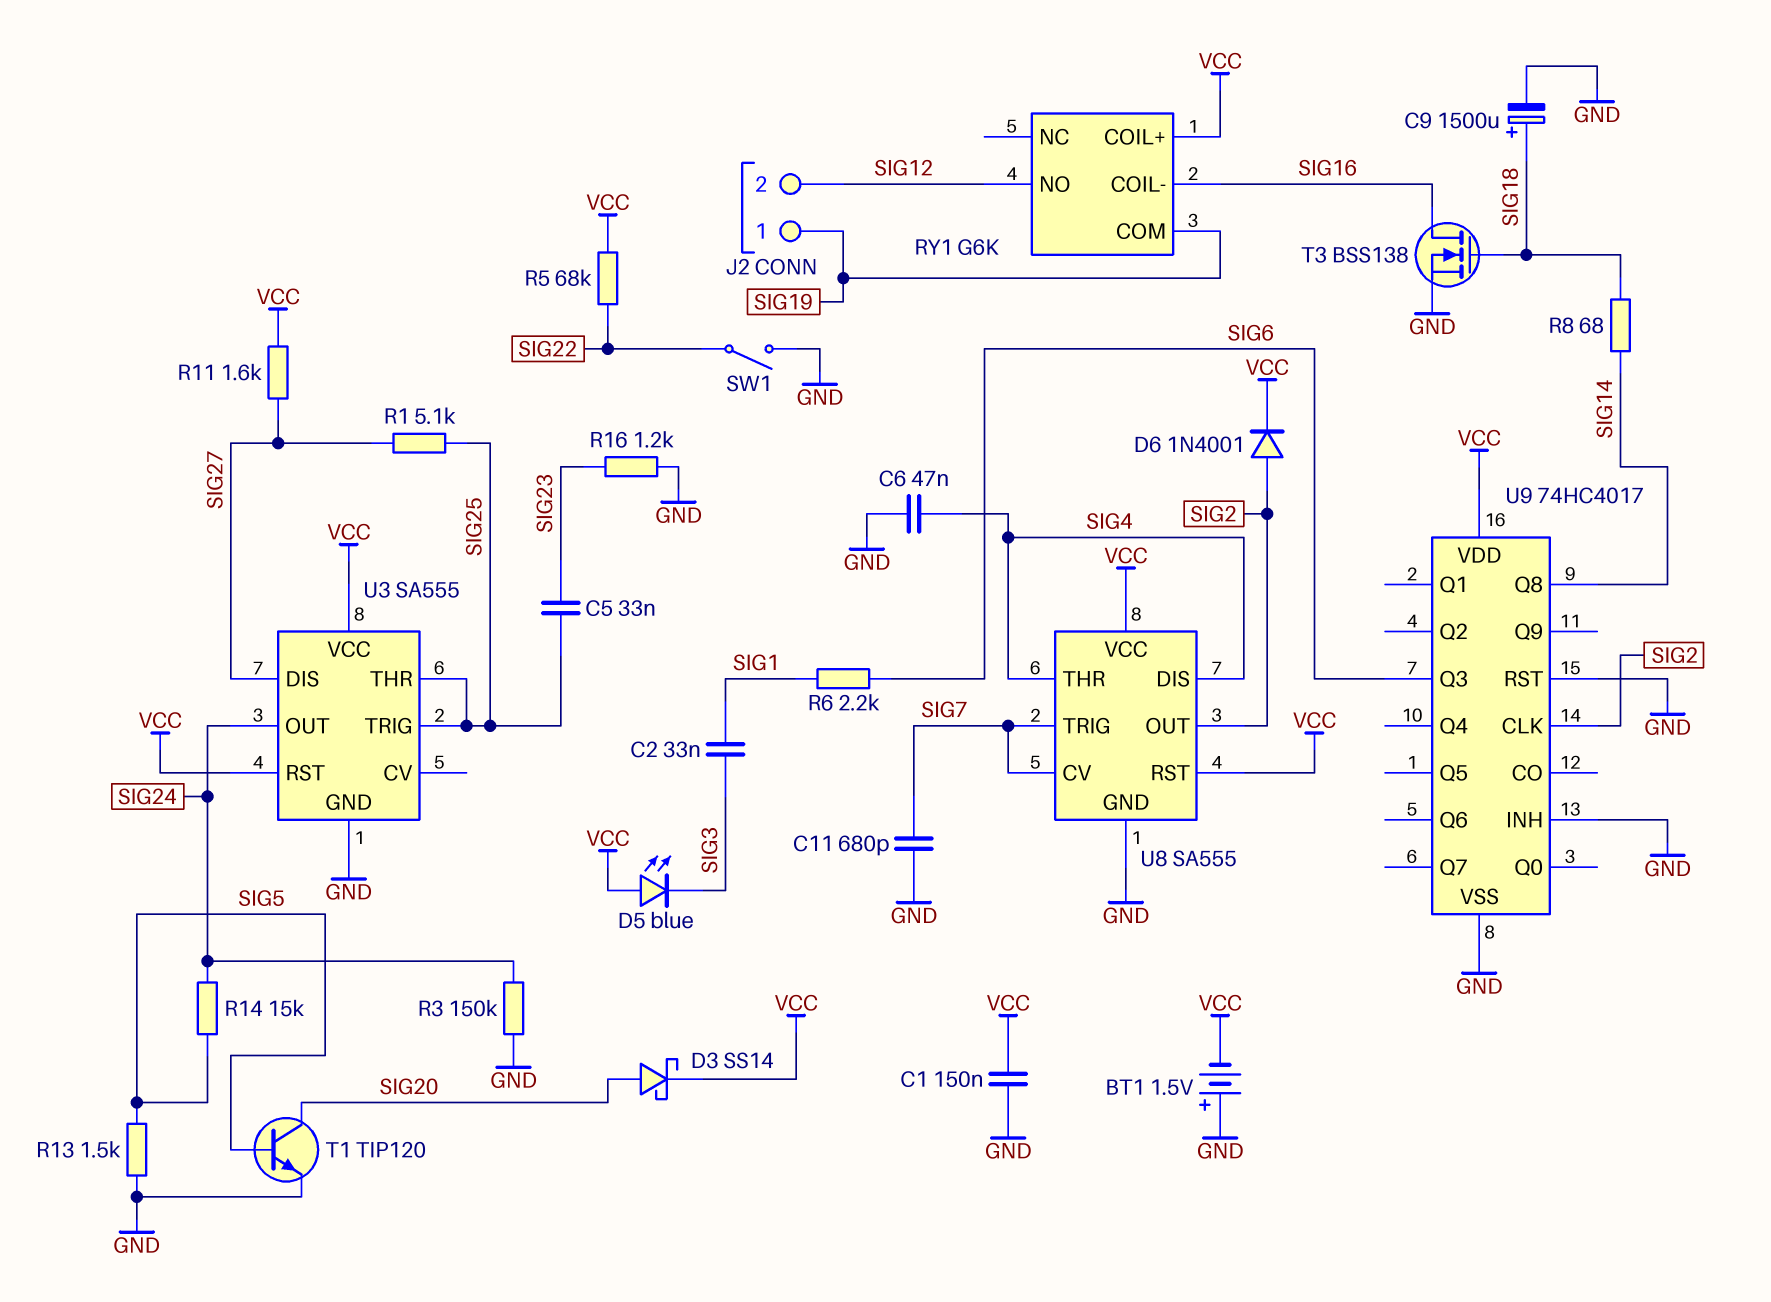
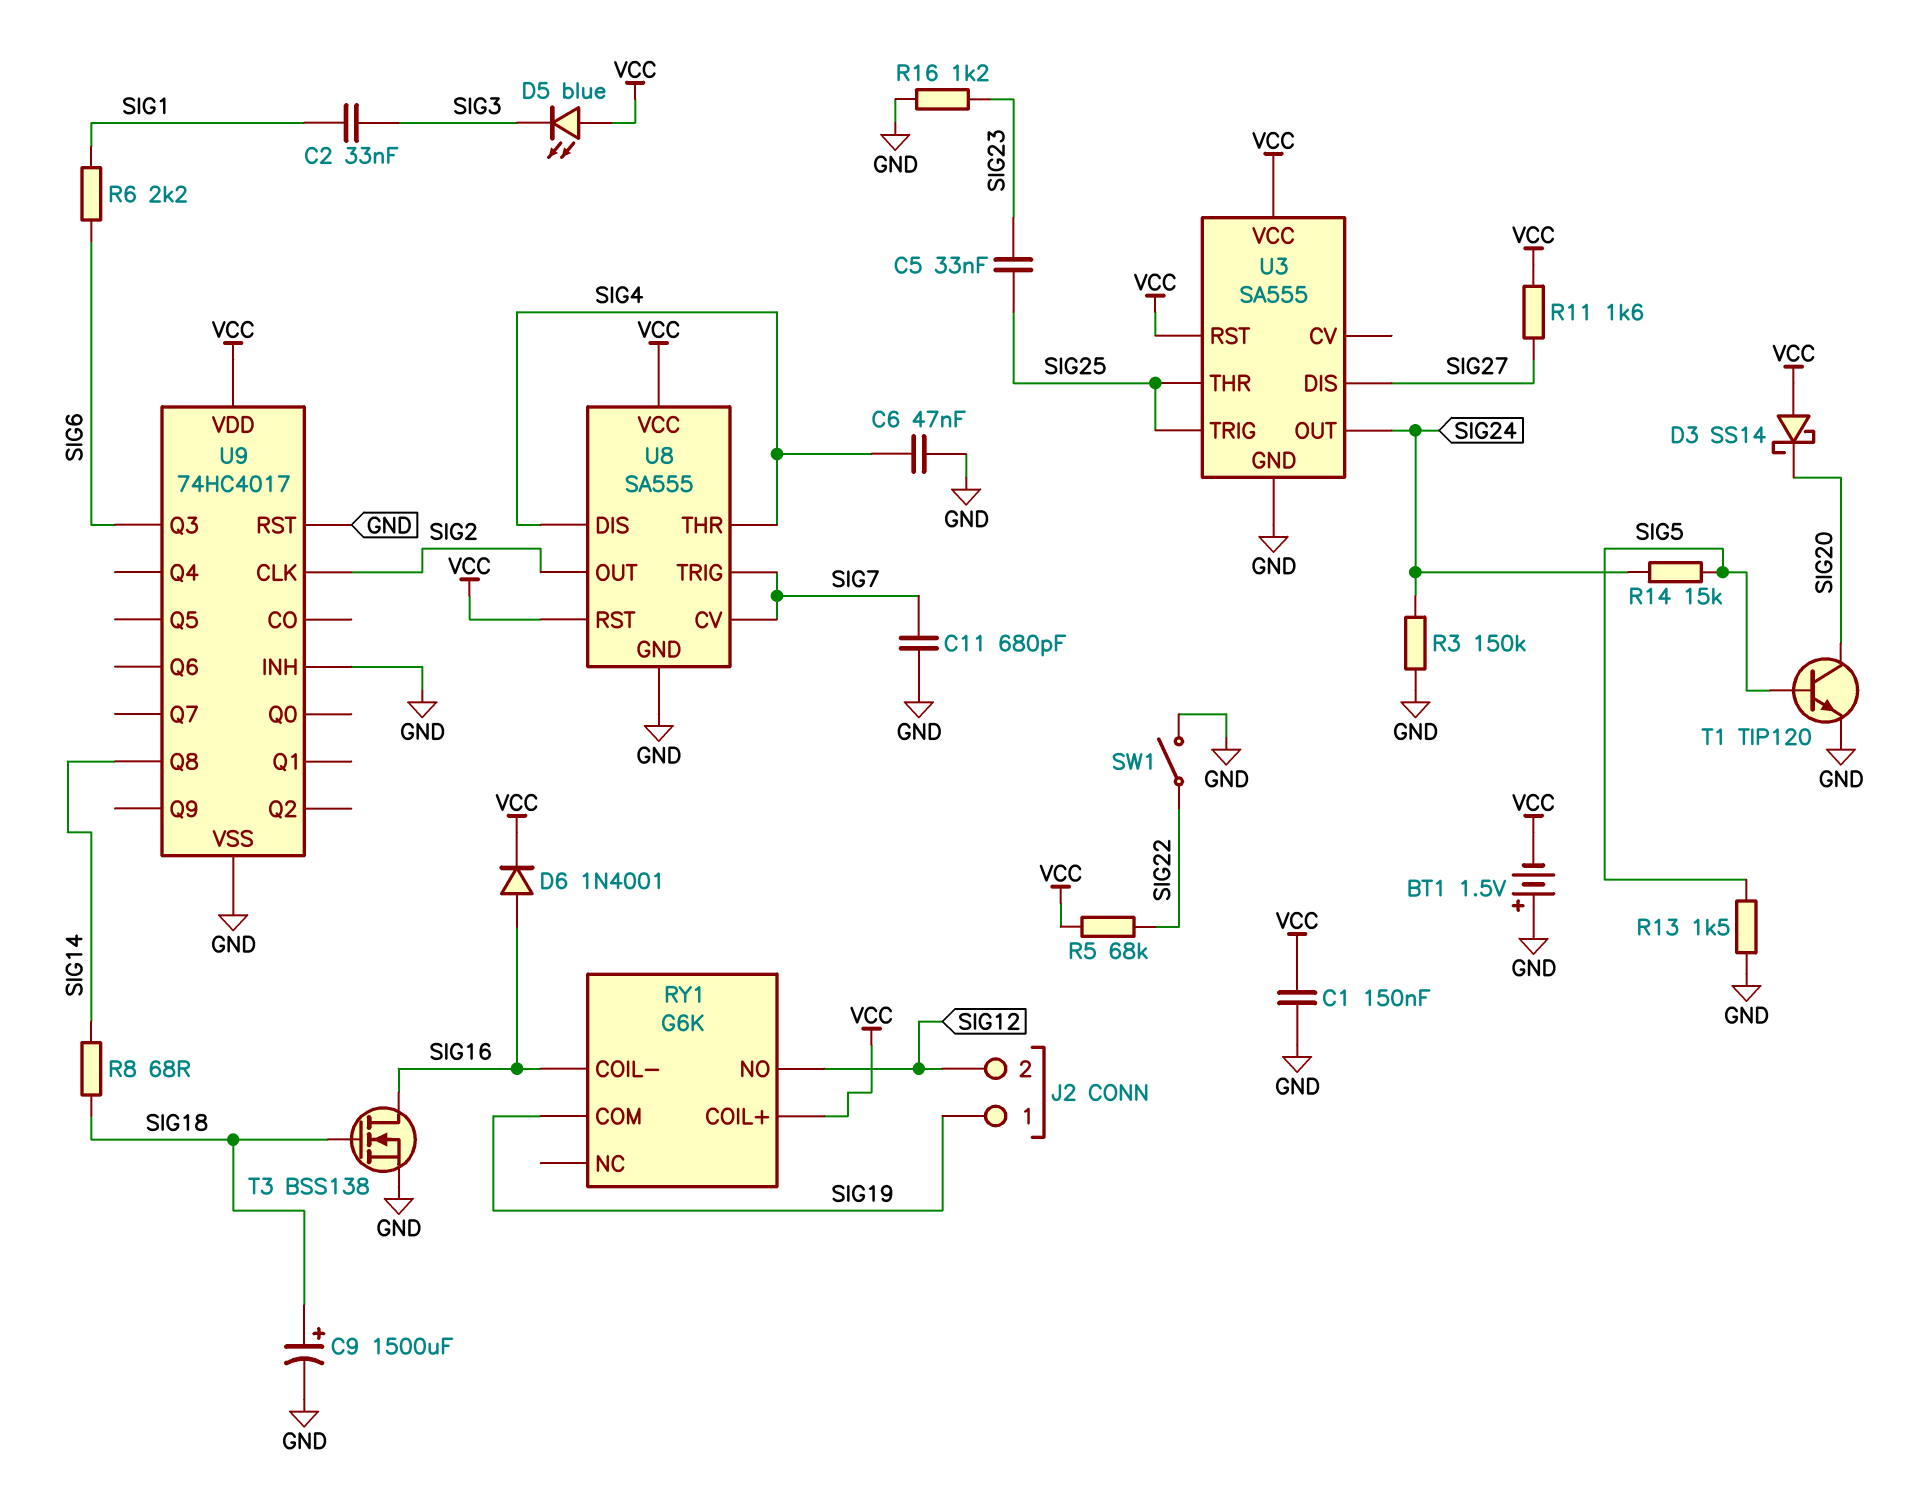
D3: schottky SS14 (A SIG20, K VCC) -> schottky SS14 (A VCC, K SIG20)
D6: diode 1N4001 (A SIG2, K VCC) -> diode 1N4001 (A SIG16, K VCC)
R1: 5.1k (SIG25, SIG27) -> none

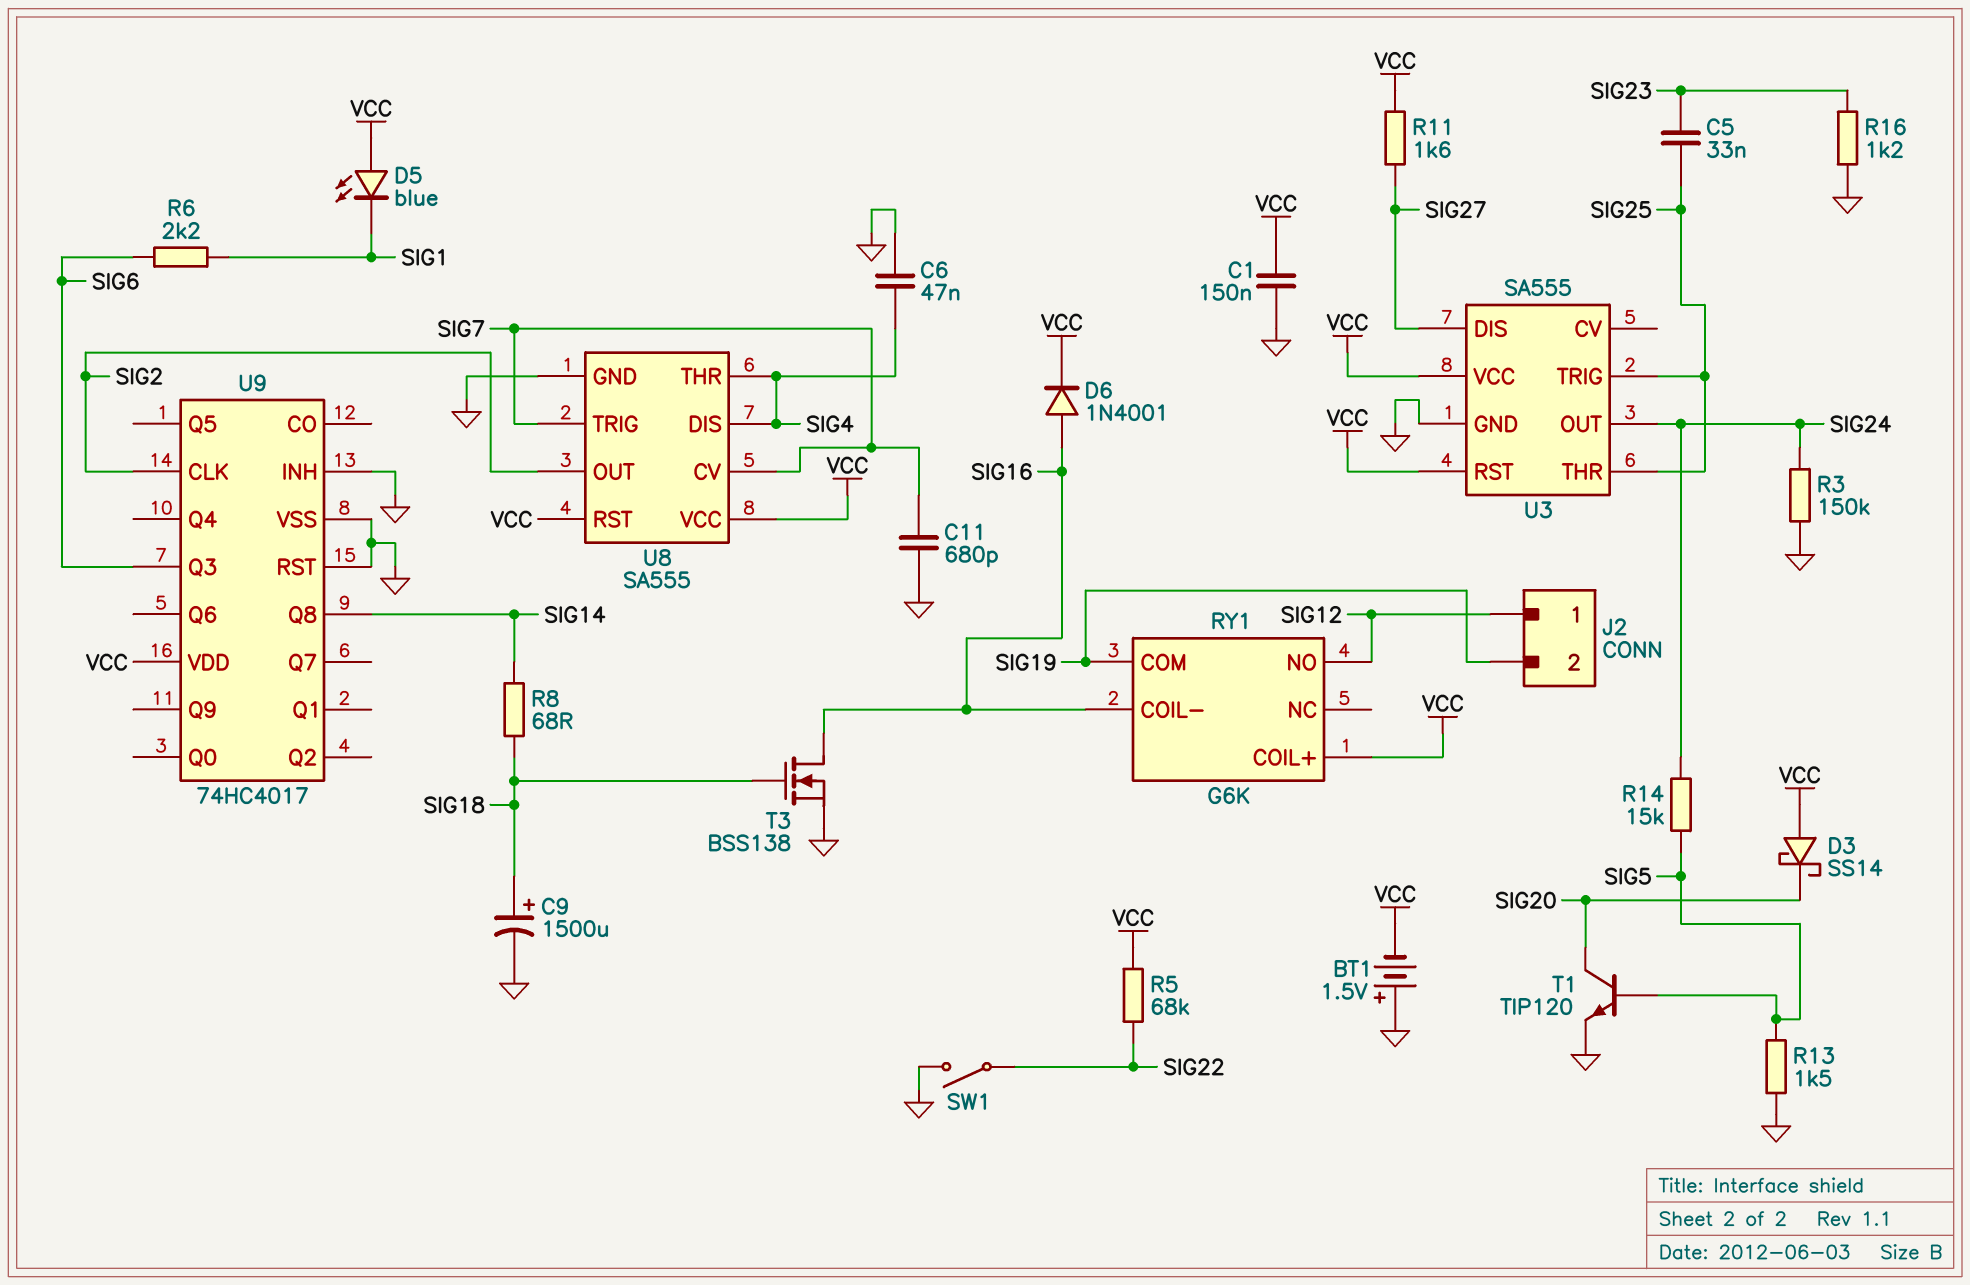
C2: 33nF (SIG1, SIG3) -> none
D5: LED blue (A VCC, K SIG3) -> LED blue (A VCC, K SIG1)
J2 pin 1: SIG19 -> SIG12
J2 pin 2: SIG12 -> SIG19

